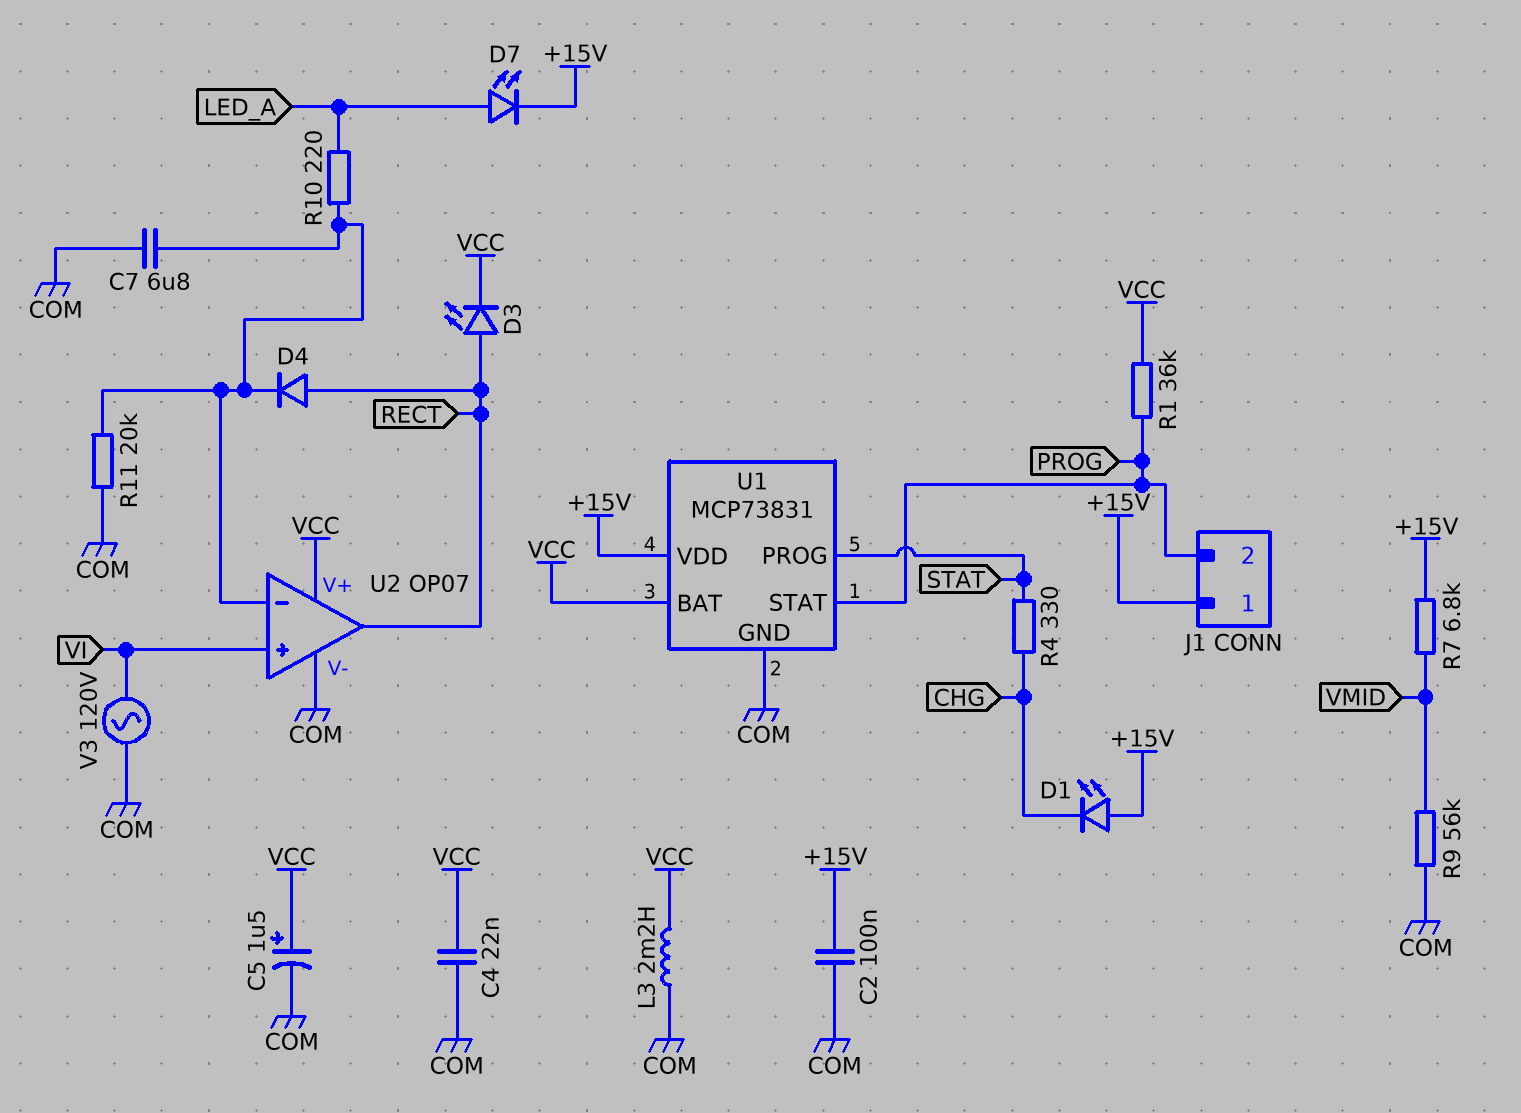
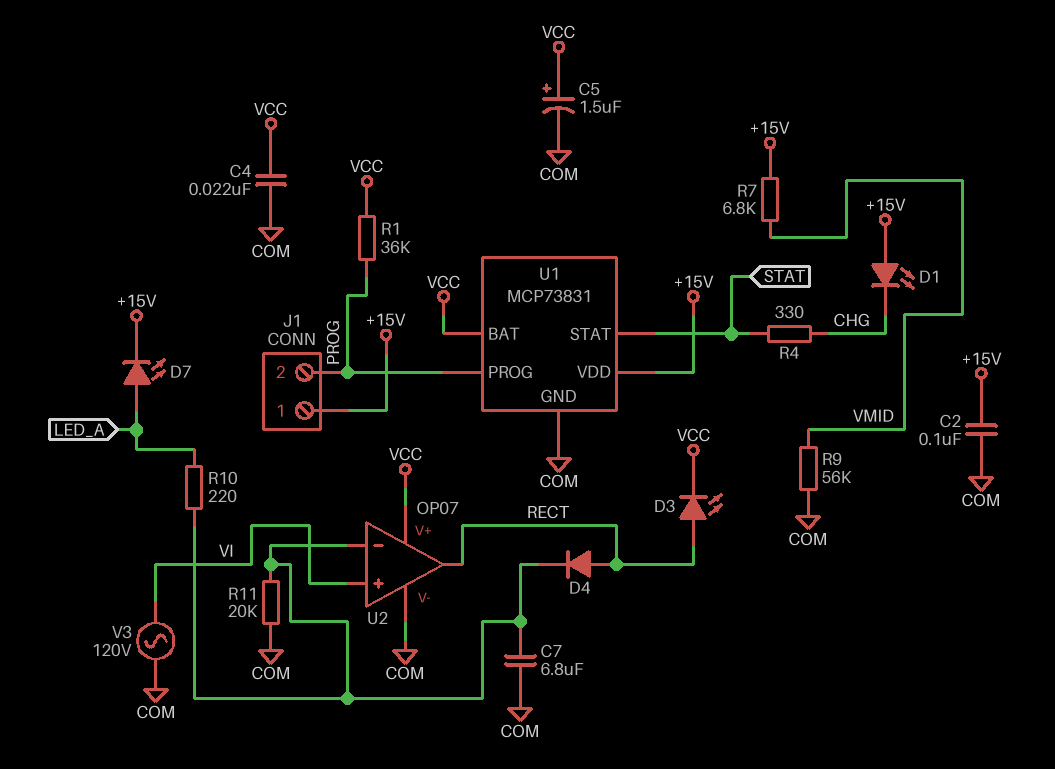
L3: 2.2mH (COM, VCC) -> none
U1 pin PROG: STAT -> PROG
U1 pin STAT: PROG -> STAT

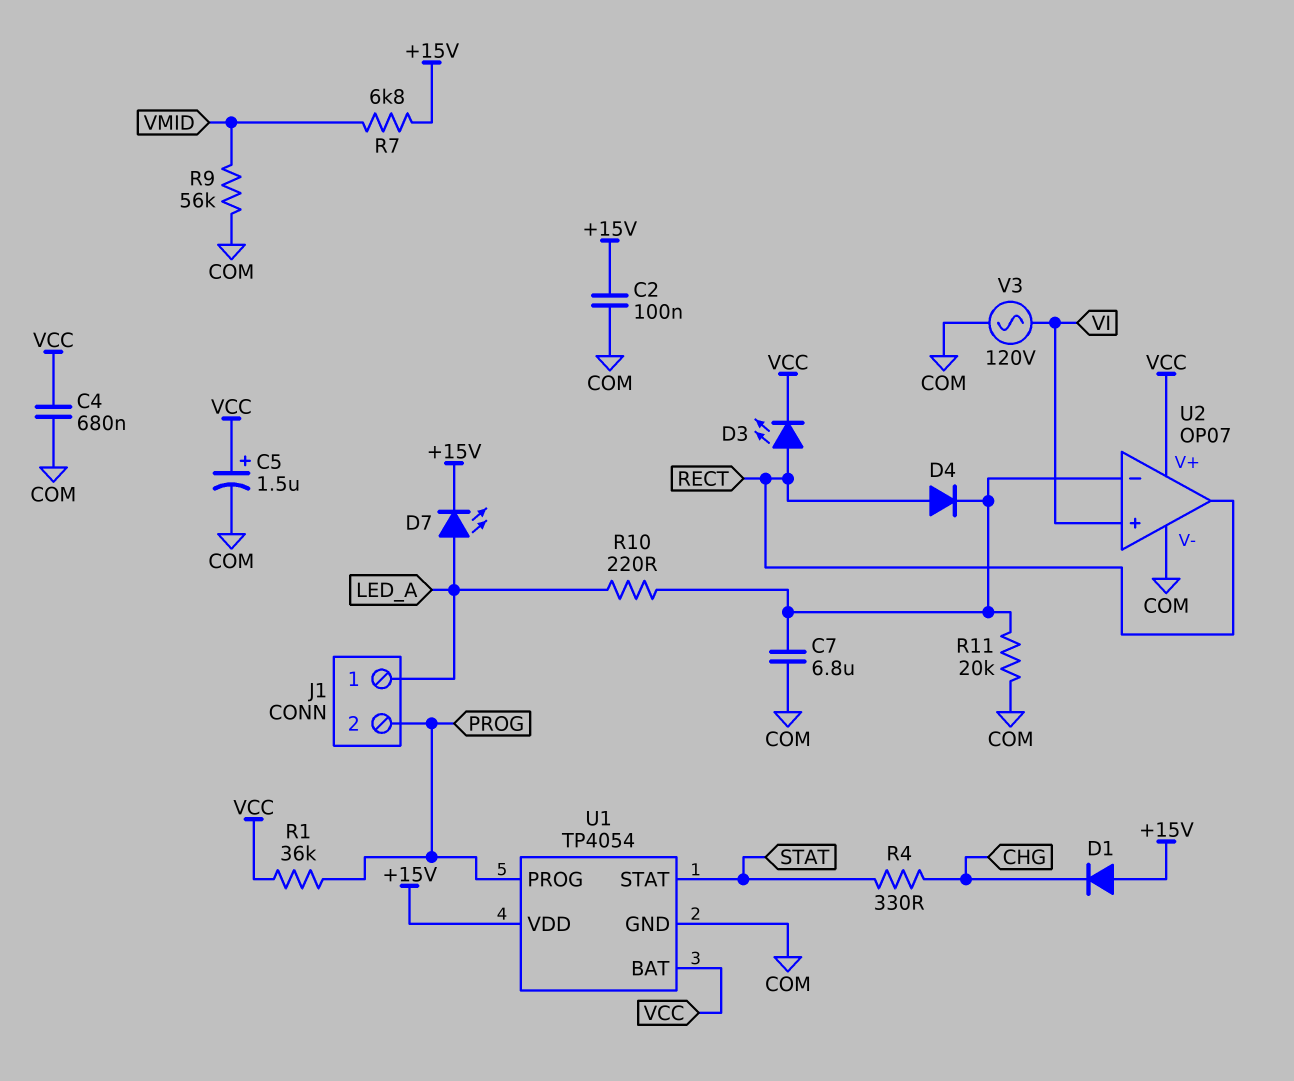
C4: 22nF (COM, VCC) -> 680nF (COM, VCC)
D1: LED (A +15V, K CHG) -> diode (A +15V, K CHG)
J1 pin 1: +15V -> LED_A
U1: MCP73831 -> TP4054

